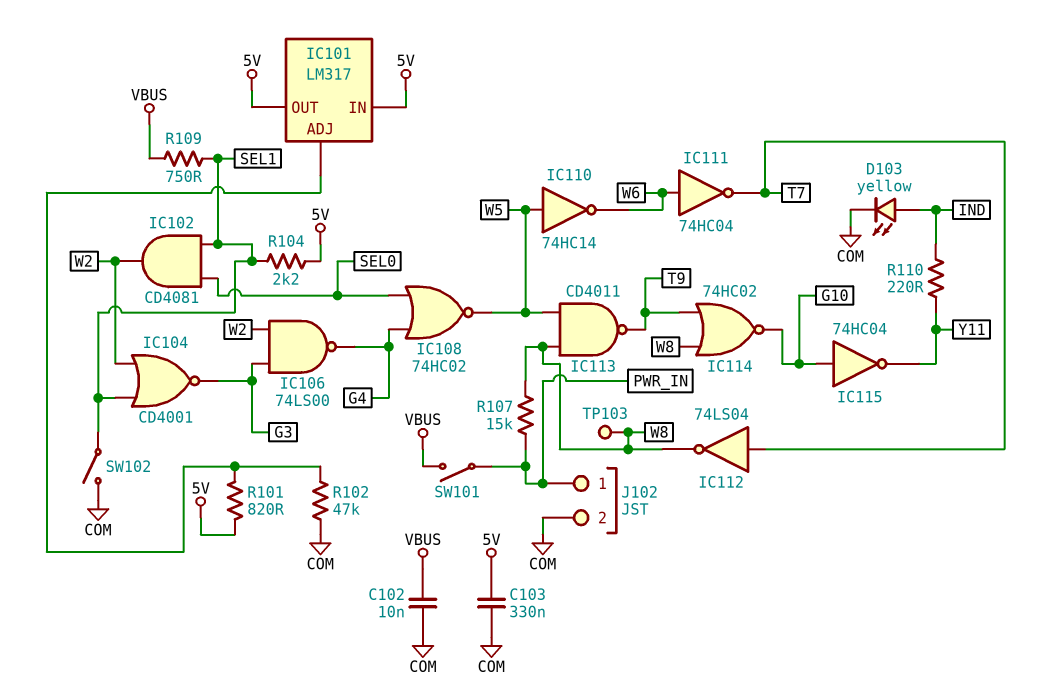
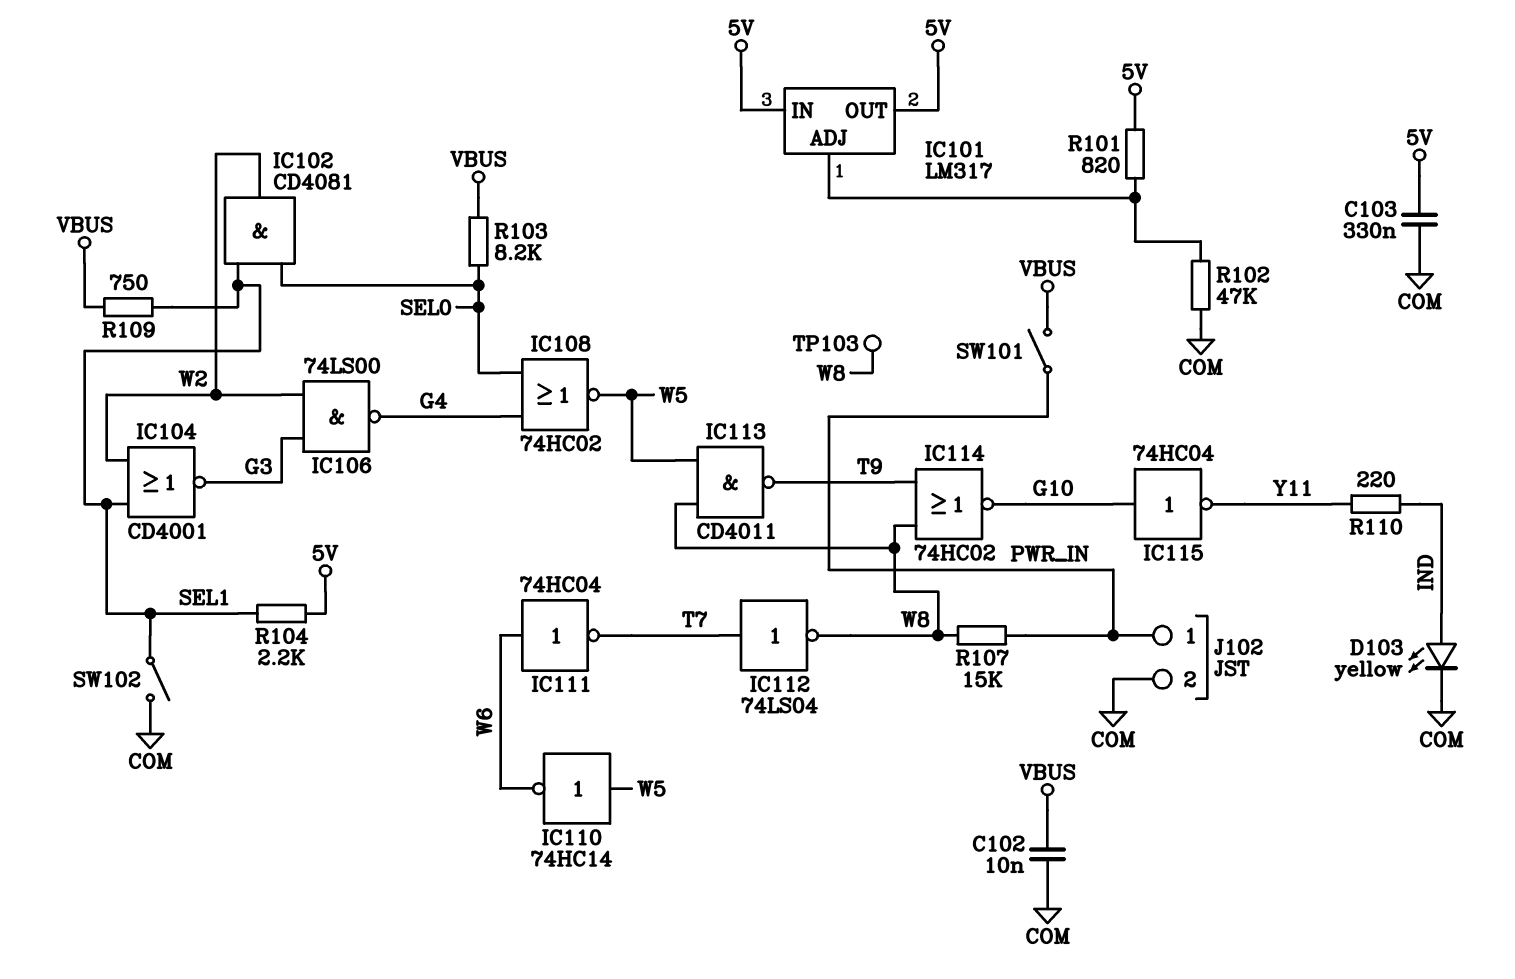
R103: none -> 8.2k (SEL0, VBUS)

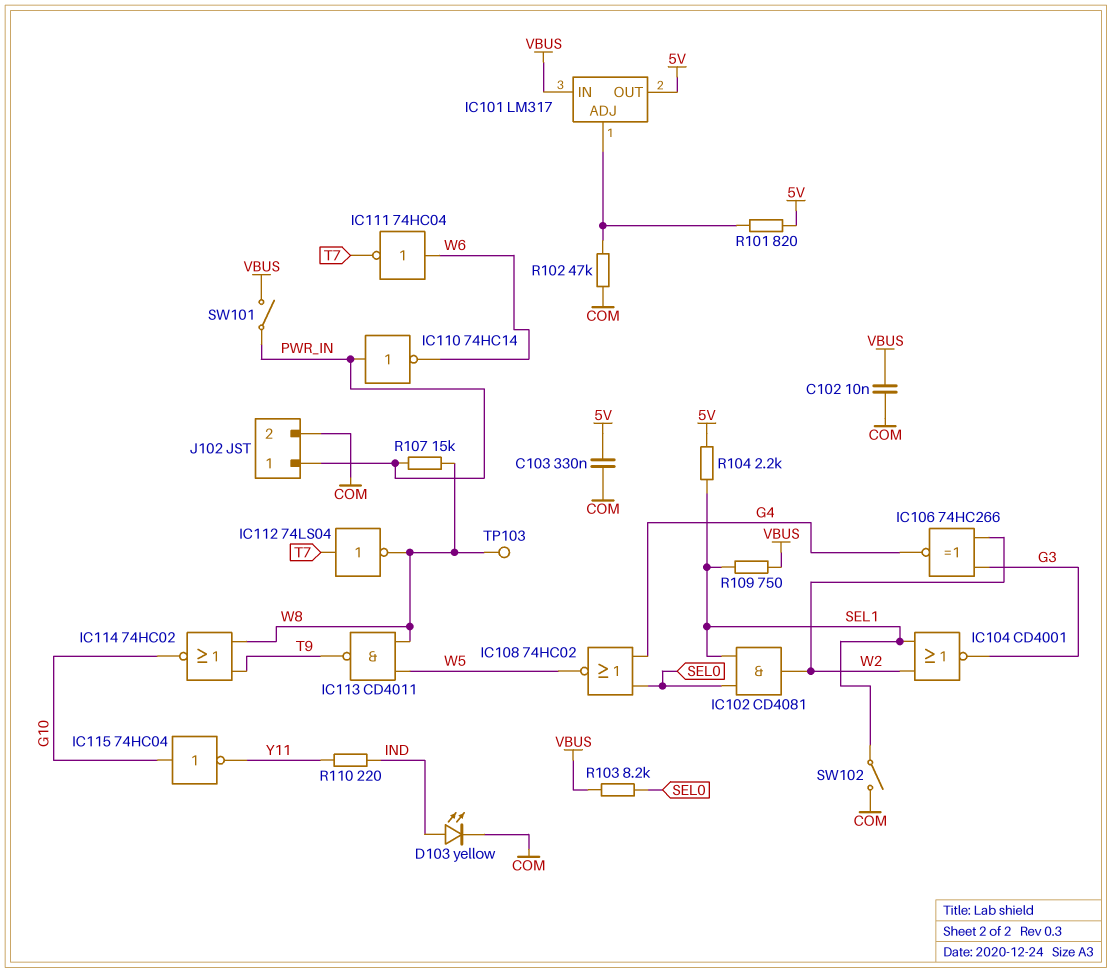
IC101 pin IN: 5V -> VBUS
IC106: NAND 74LS00 (in G3, in W2, out G4) -> XNOR 74HC266 (in G3, in W2, out G4)
IC110: NOT 74HC14 (in W5, out W6) -> NOT 74HC14 (in PWR_IN, out W6)

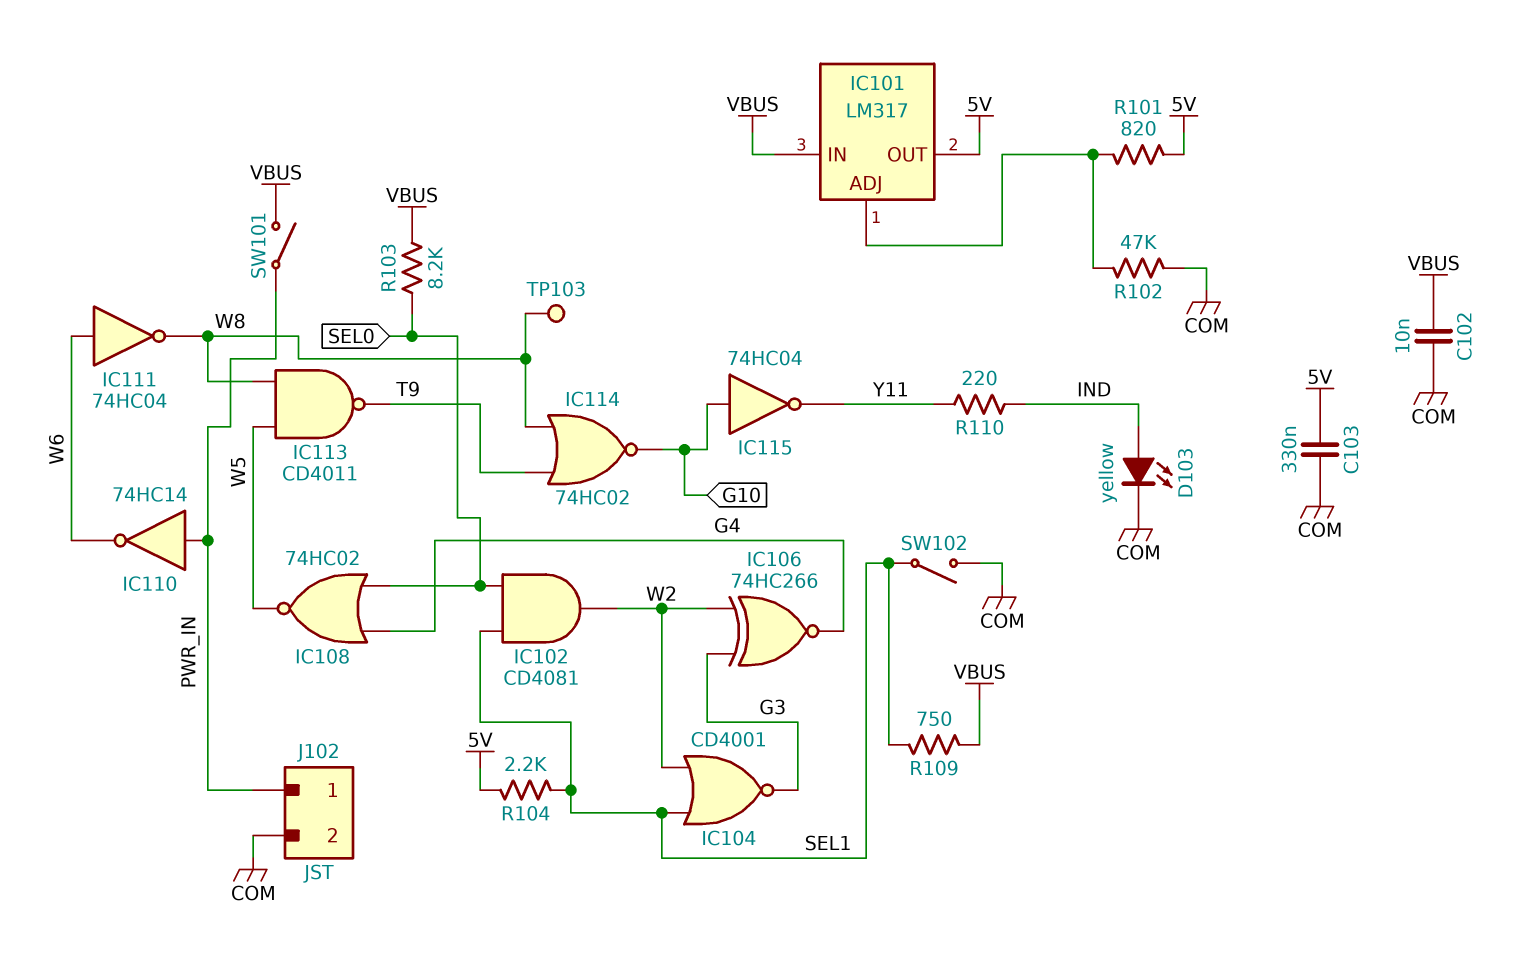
IC111: NOT 74HC04 (in W6, out T7) -> NOT 74HC04 (in W6, out W8)
IC112: NOT 74LS04 (in T7, out W8) -> none
R107: 15k (PWR_IN, W8) -> none

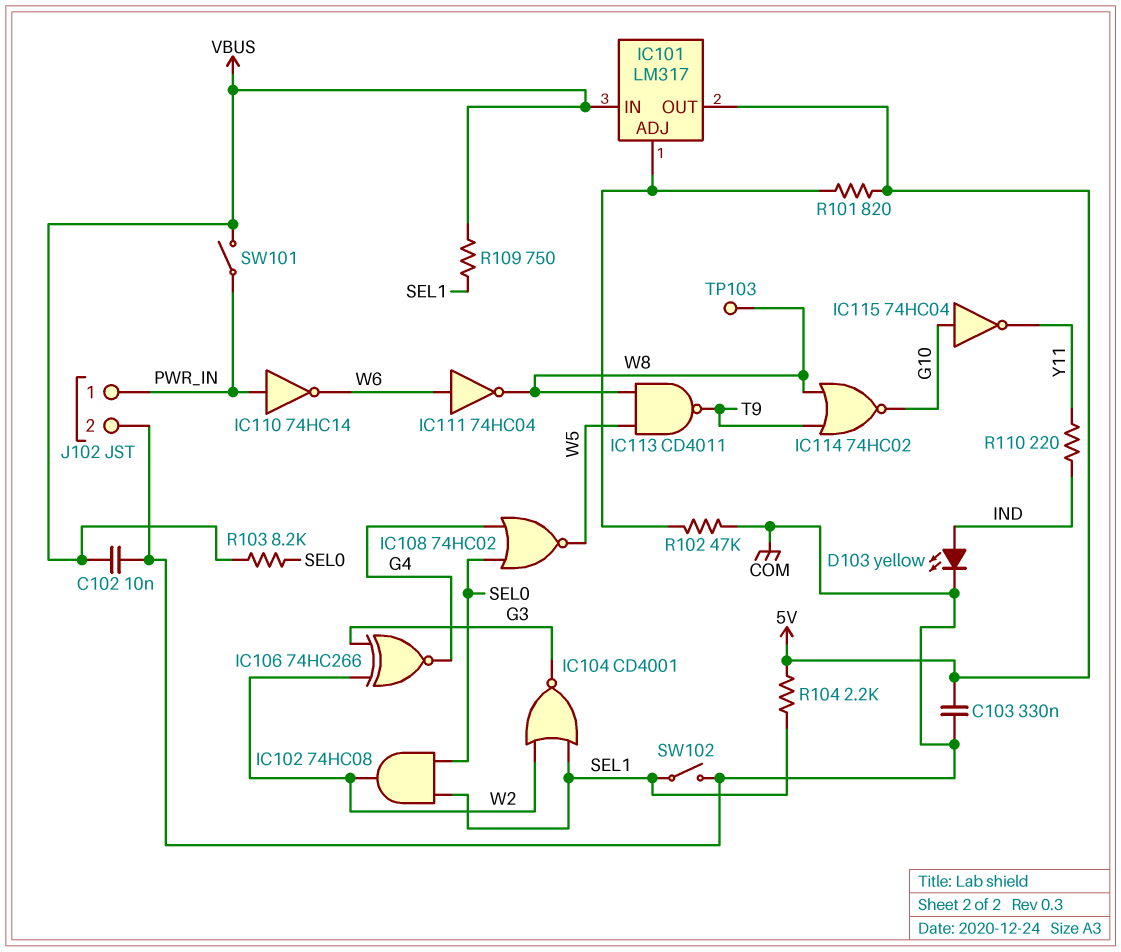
IC102: AND CD4081 (in SEL0, in SEL1, out W2) -> AND 74HC08 (in SEL0, in SEL1, out W2)

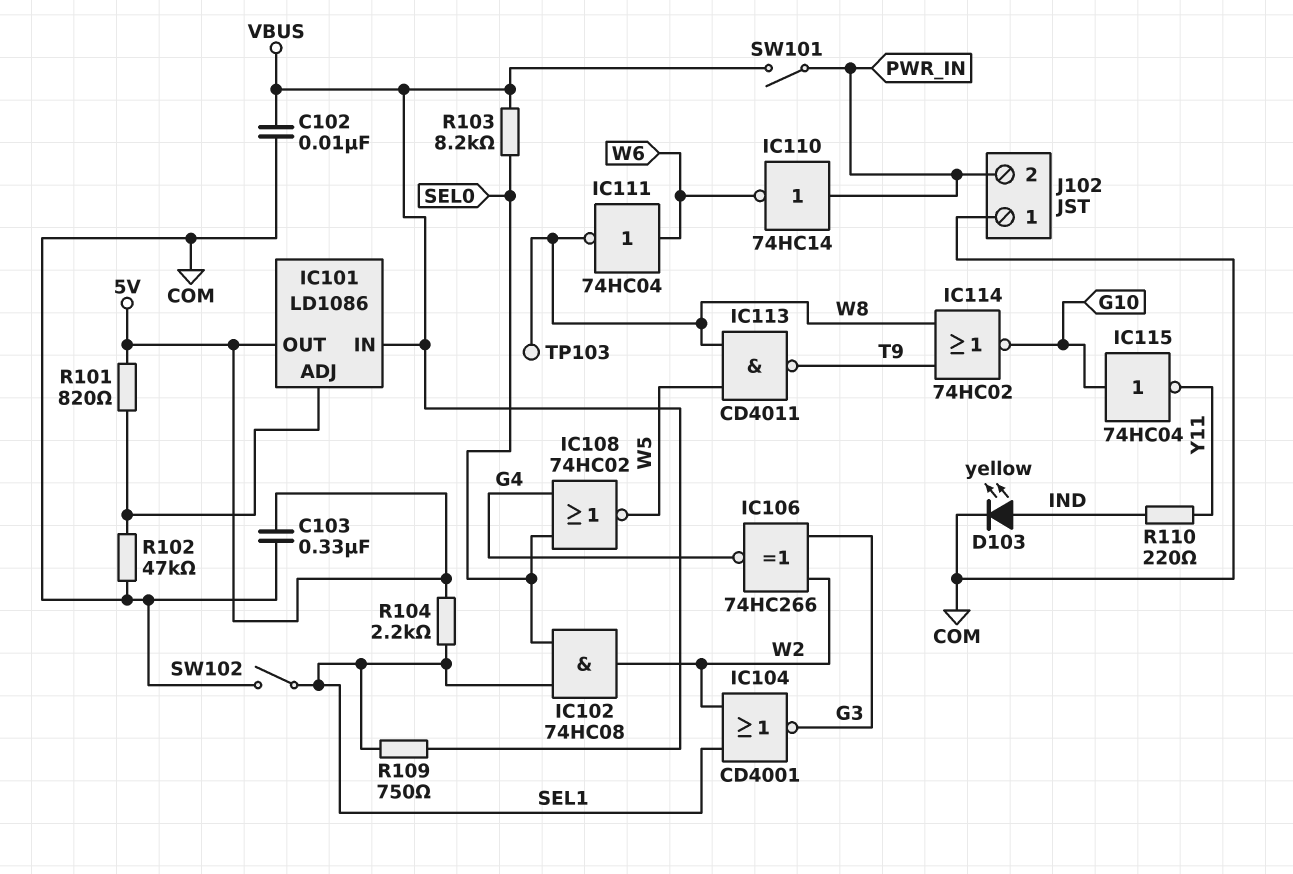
IC101: LM317 -> LD1086
J102 pin 1: PWR_IN -> COM
J102 pin 2: COM -> PWR_IN

